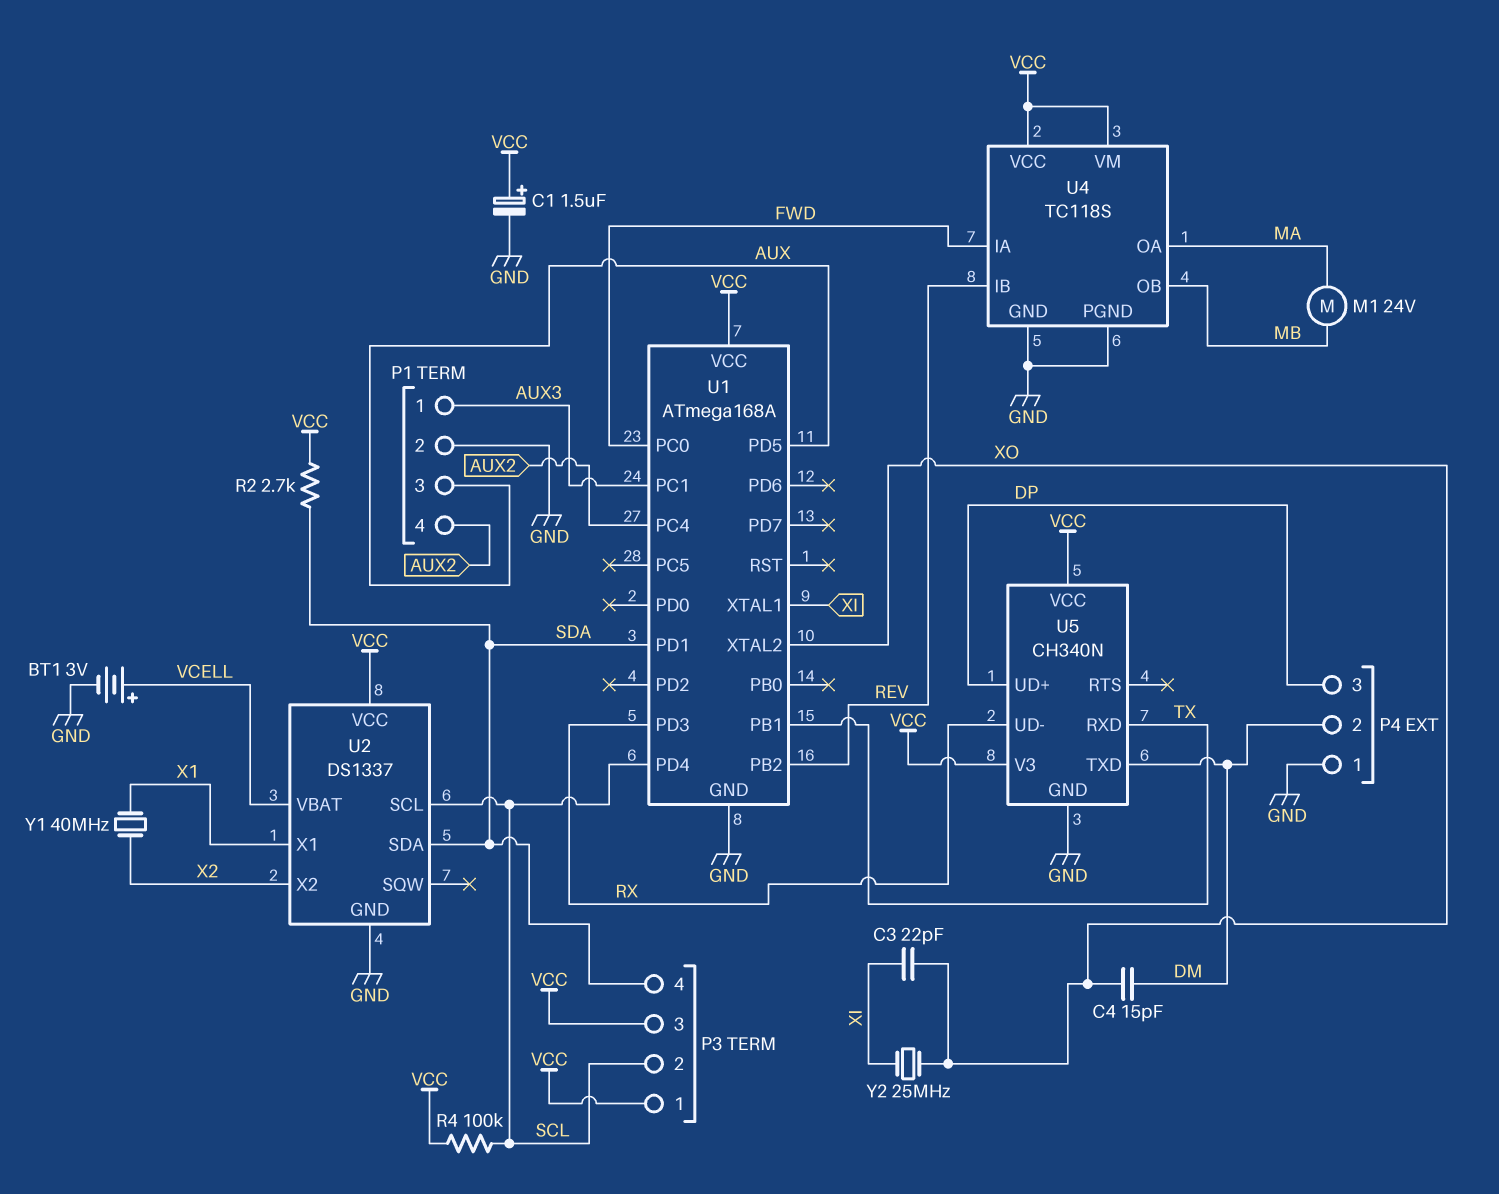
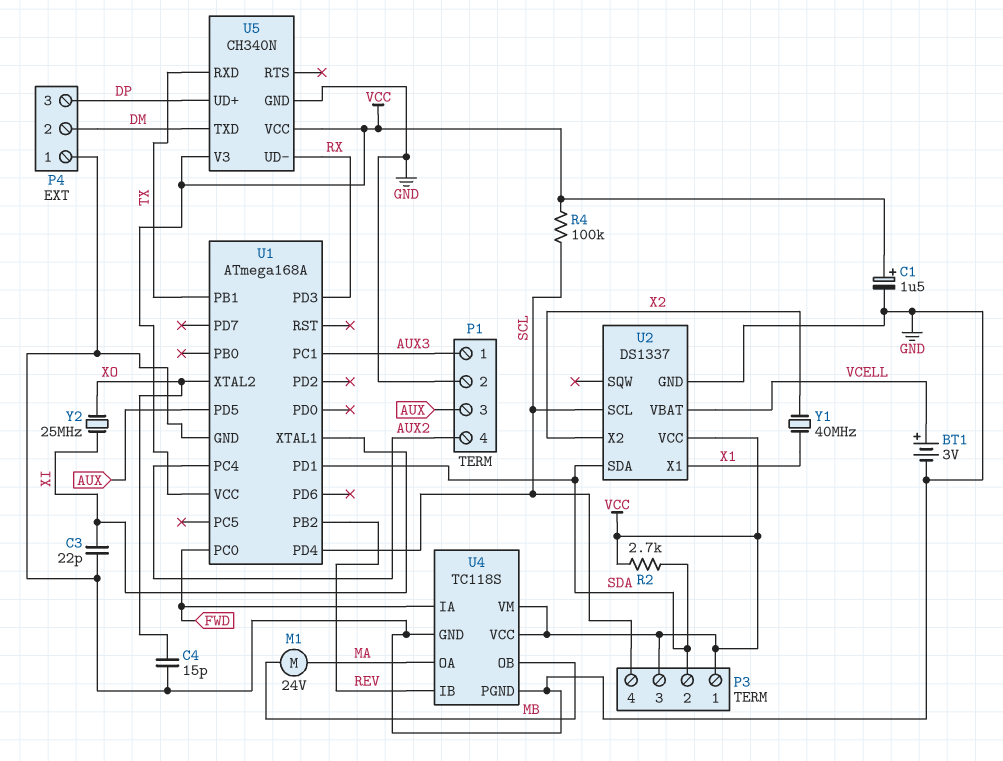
C3: 22pF (XI, XO) -> 22pF (GND, XI)
C4: 15pF (DM, XO) -> 15pF (GND, XO)
P3 pin 2: SCL -> SDA
P3 pin 4: SDA -> SCL

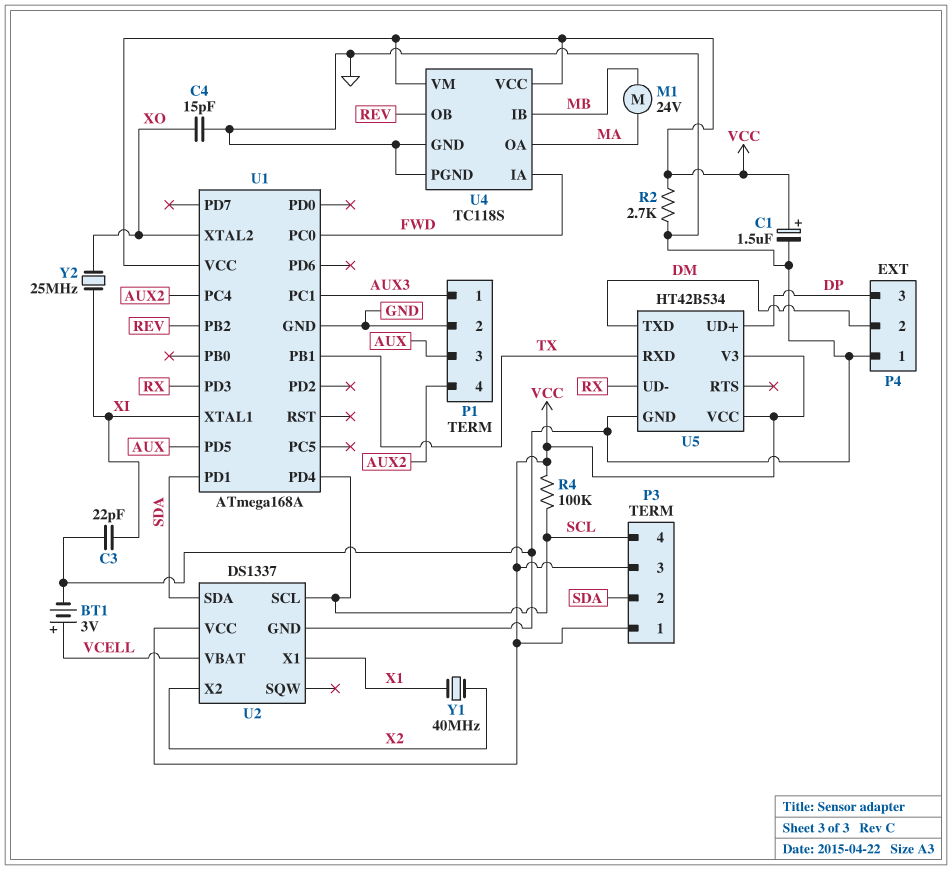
R2: 2.7k (SDA, VCC) -> 2.7k (GND, VCC)
U4 pin IB: REV -> MB
U4 pin OB: MB -> REV
U5: CH340N -> HT42B534

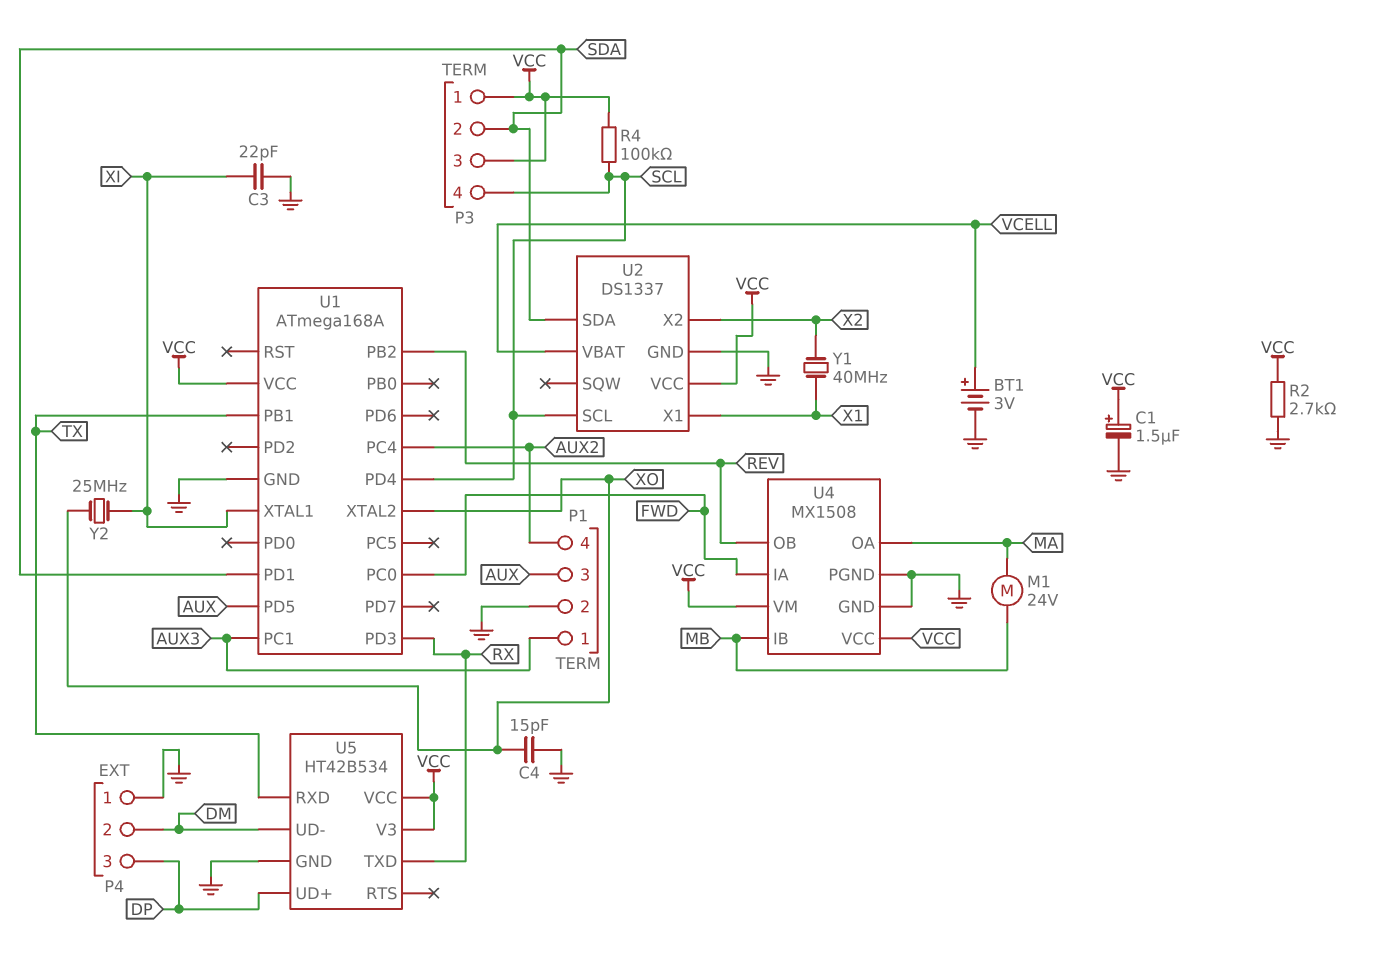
U4: TC118S -> MX1508
U5 pin TXD: DM -> RX
U5 pin UD-: RX -> DM

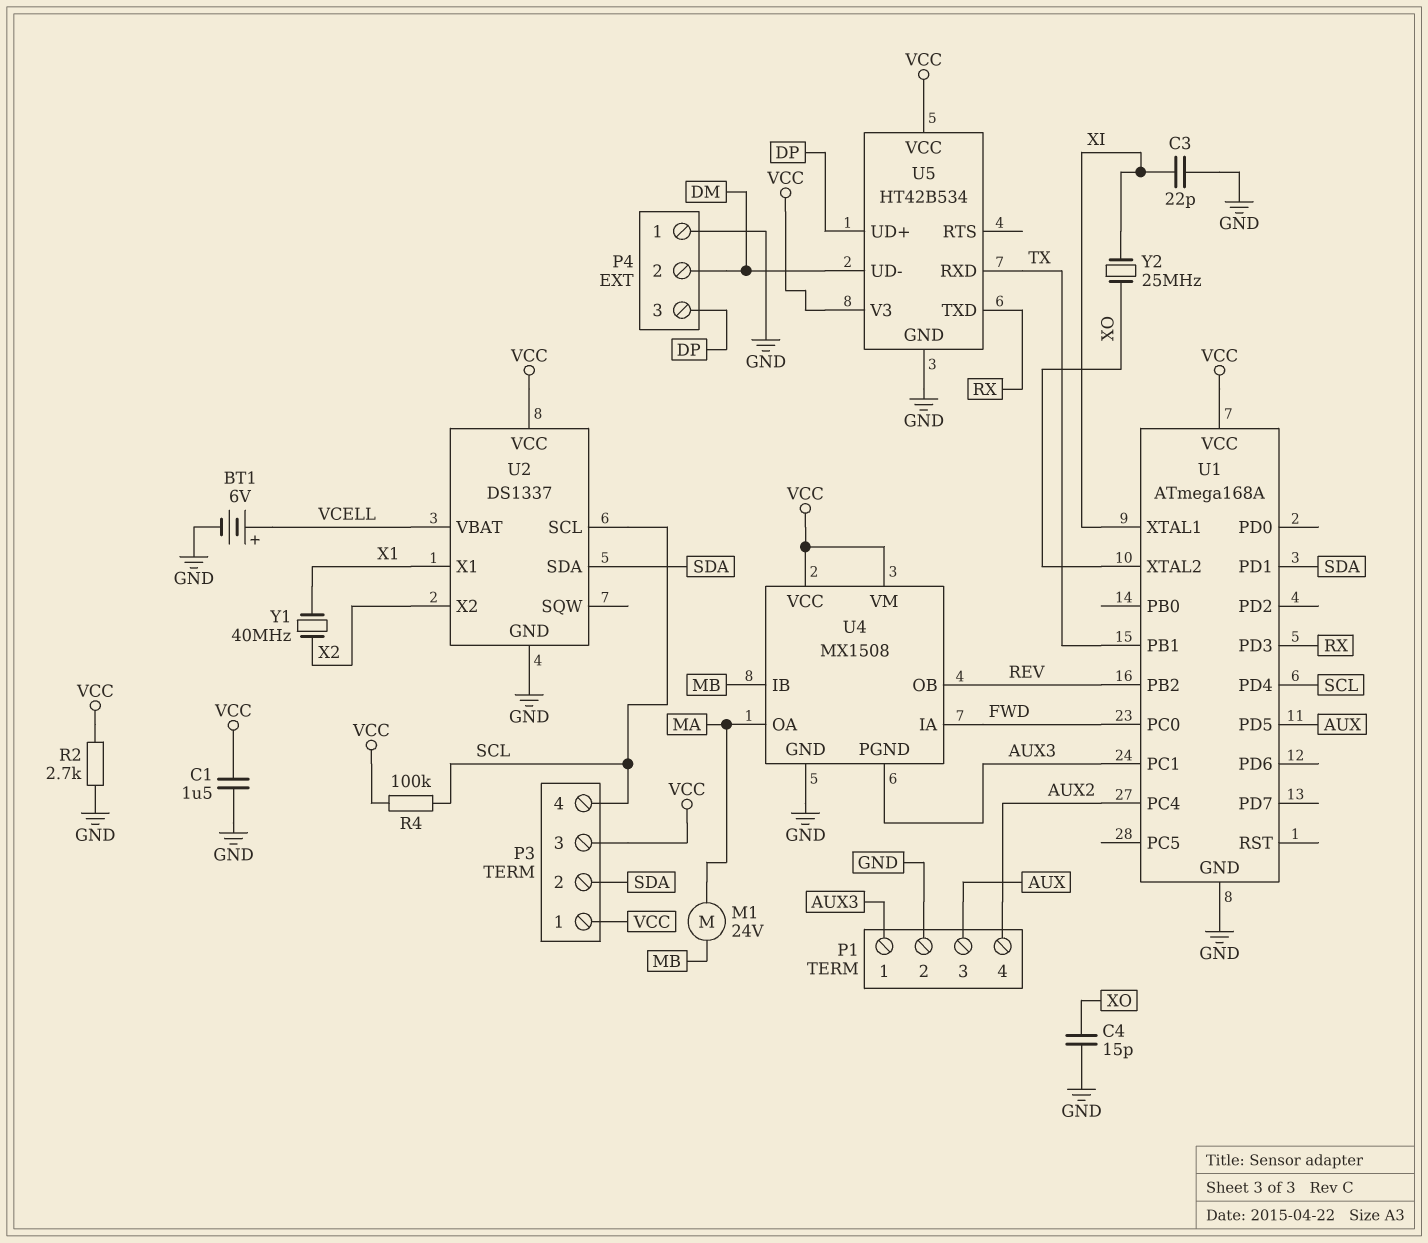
BT1: 3V (plus VCELL, minus GND) -> 6V (plus VCELL, minus GND)
C1: 1.5uF (plus VCC, minus GND) -> 1.5uF (GND, VCC)
U4 pin PGND: GND -> AUX3

